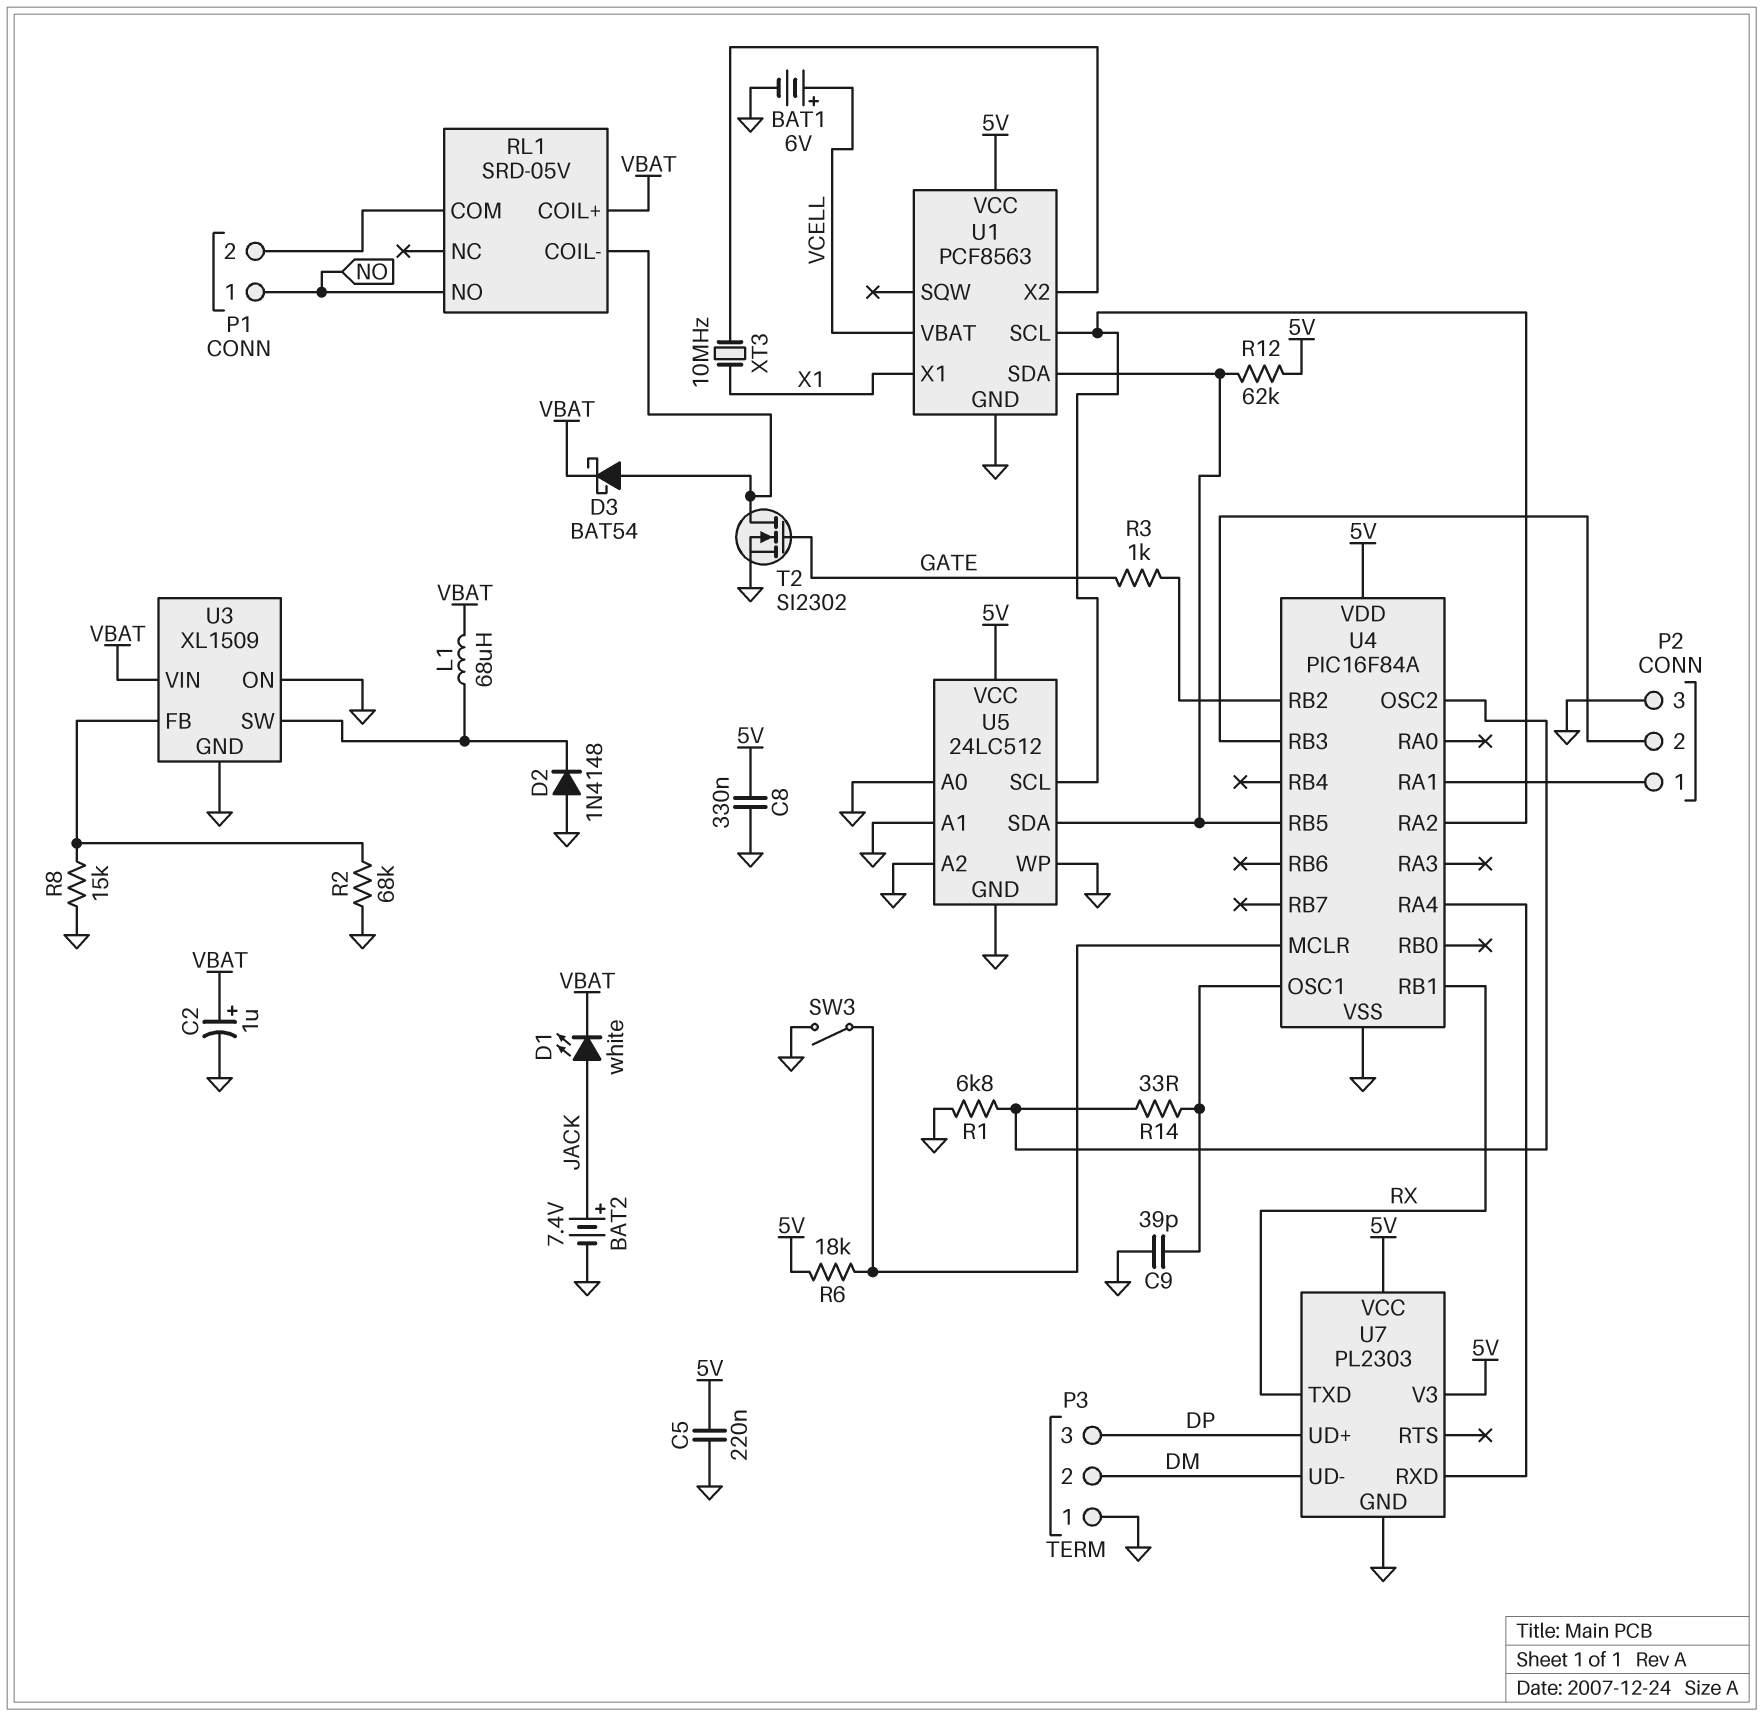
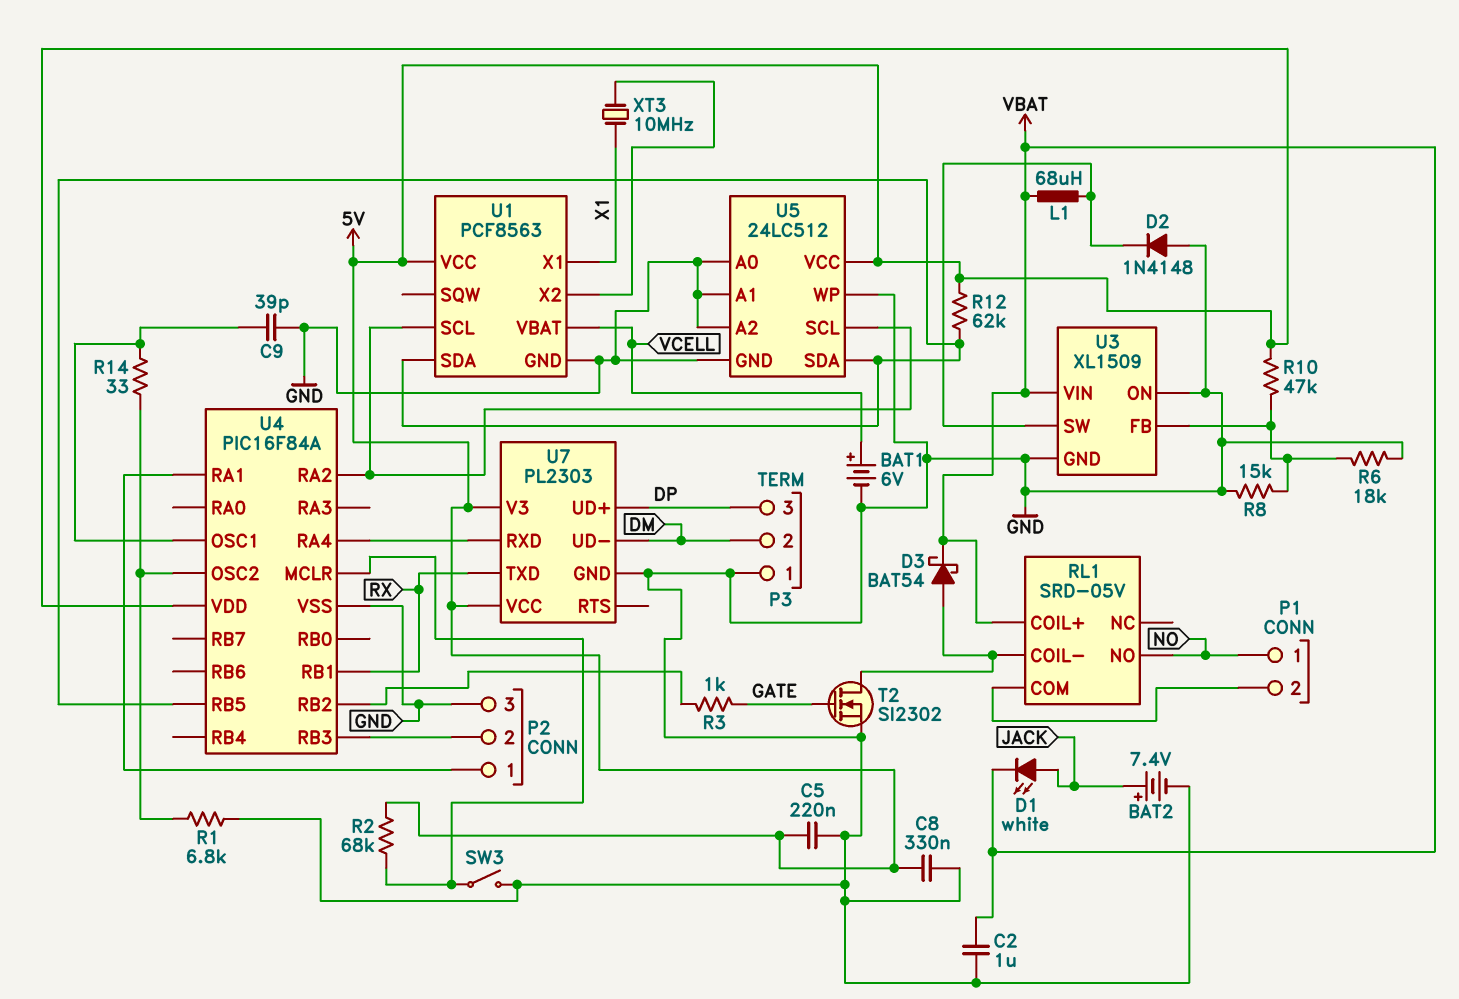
C2: 1uF (plus VBAT, minus GND) -> 1uF (GND, VBAT)
R2: 68k (GND, U3/FB) -> 68k (5V, U4/MCLR)
R6: 18k (5V, U4/MCLR) -> 18k (GND, U3/FB)
R10: none -> 47k (5V, U3/FB)

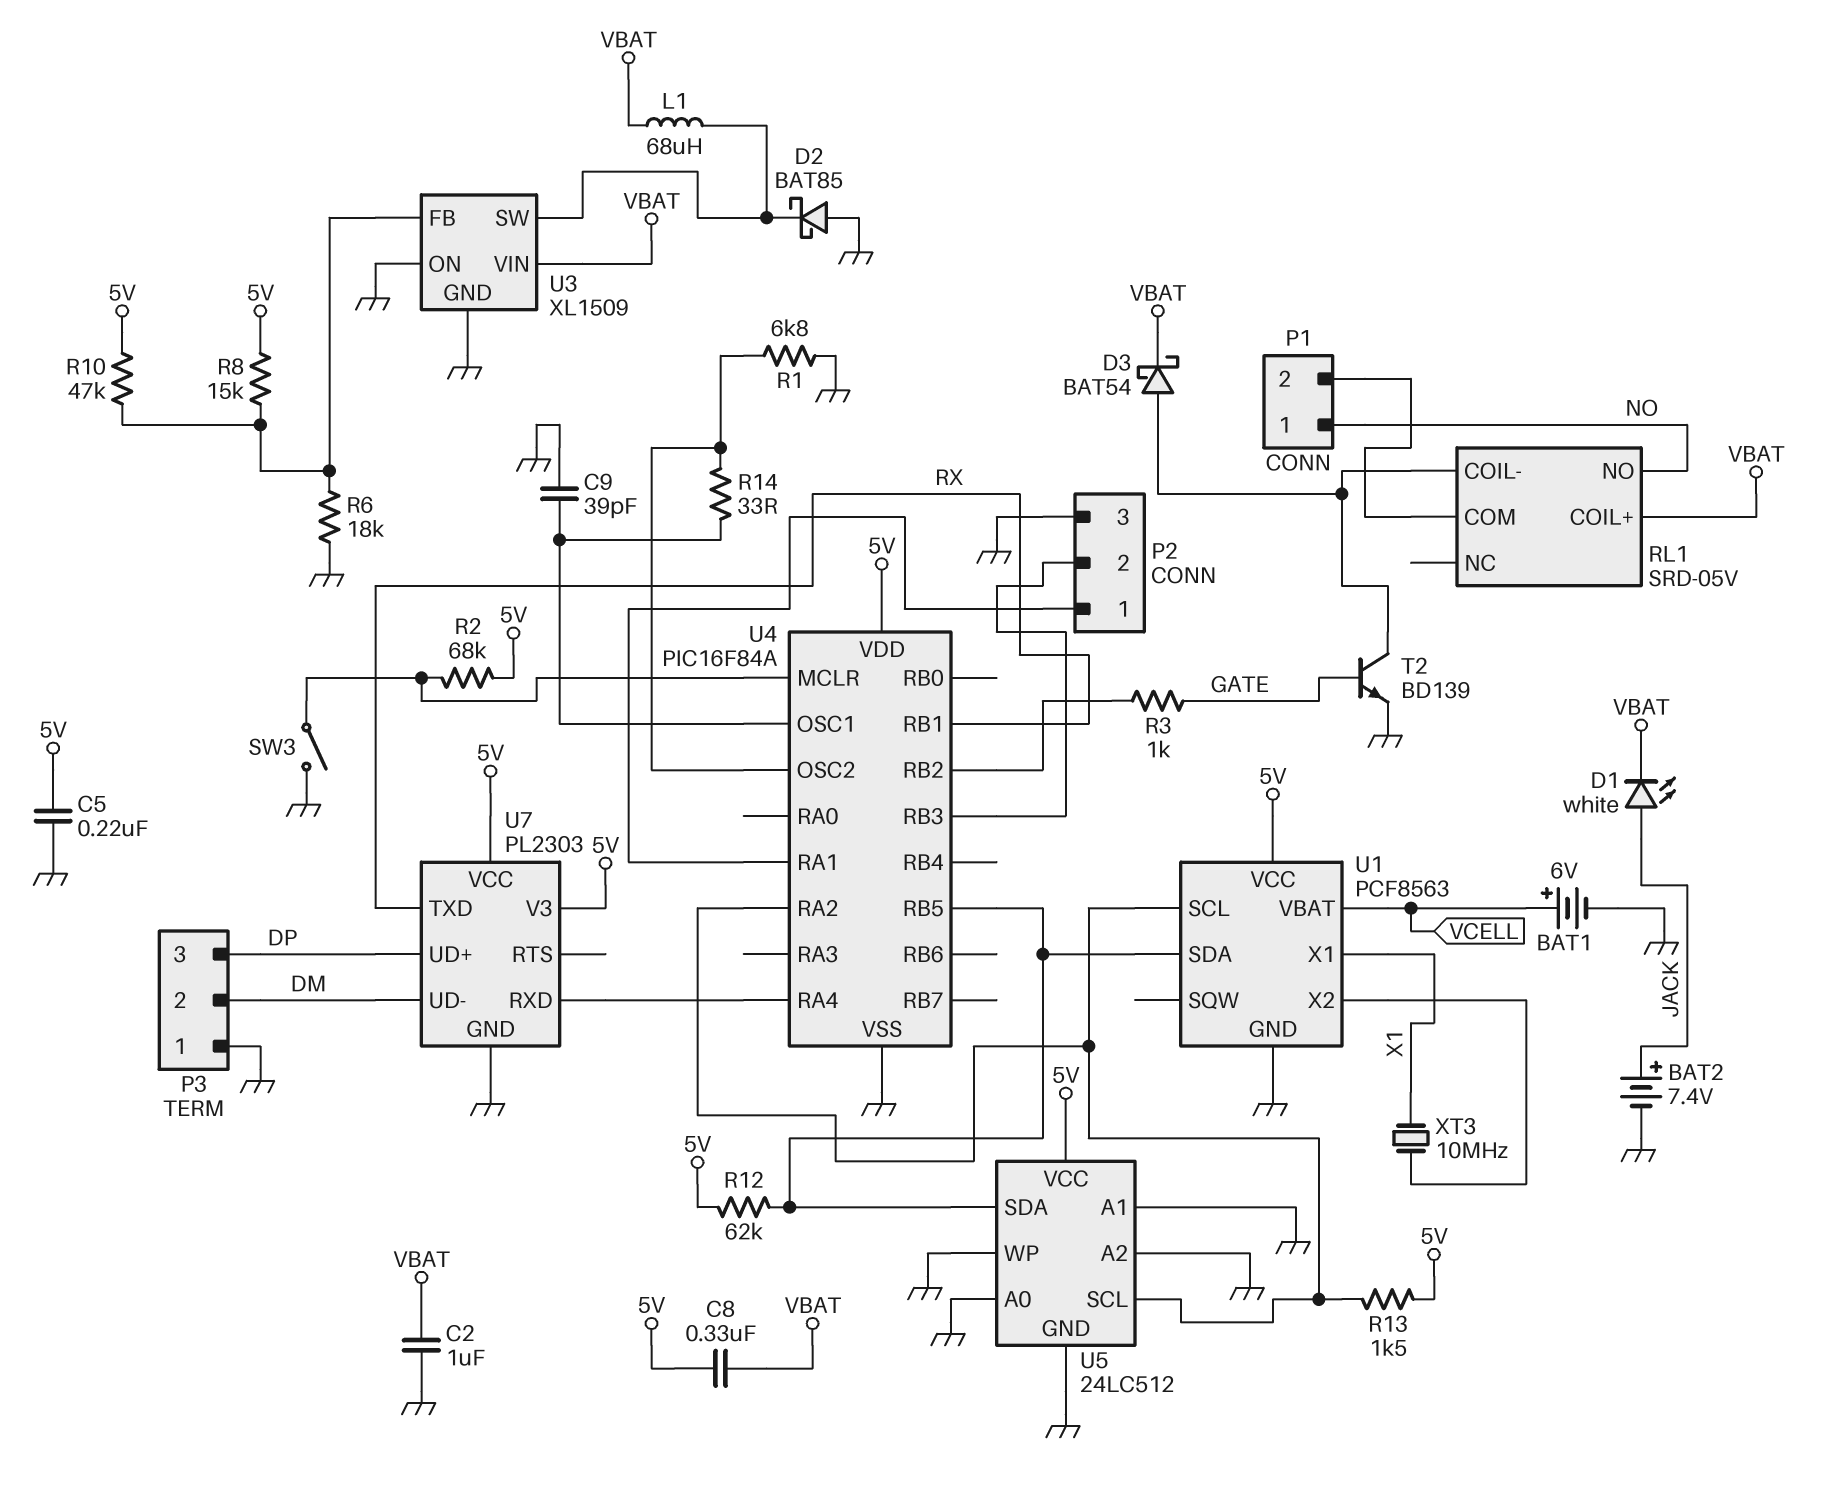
C8: 330nF (5V, GND) -> 330nF (5V, VBAT)
D2: diode 1N4148 (A GND, K U3/SW) -> schottky BAT85 (A GND, K U3/SW)
R8: 15k (GND, U3/FB) -> 15k (5V, U3/FB)
R13: none -> 1.5k (5V, U1/SCL)
T2: NMOS SI2302 (G GATE, D RL1/COIL-, S GND) -> NPN BD139 (B GATE, C RL1/COIL-, E GND)

